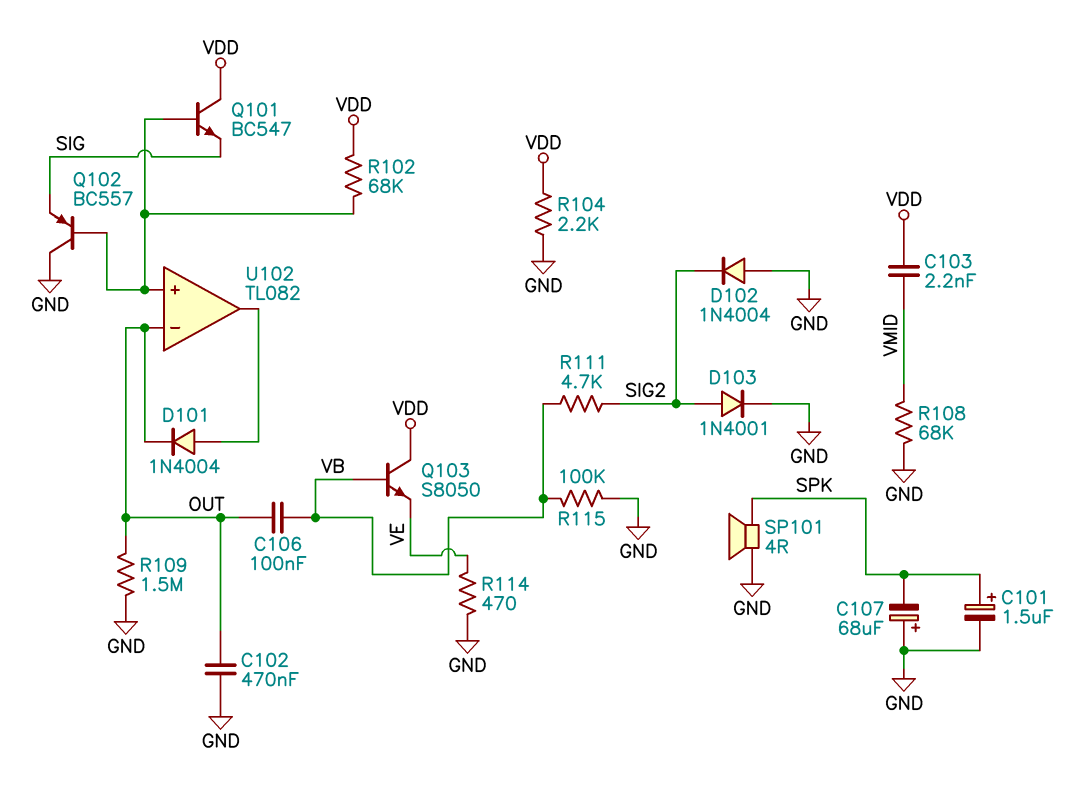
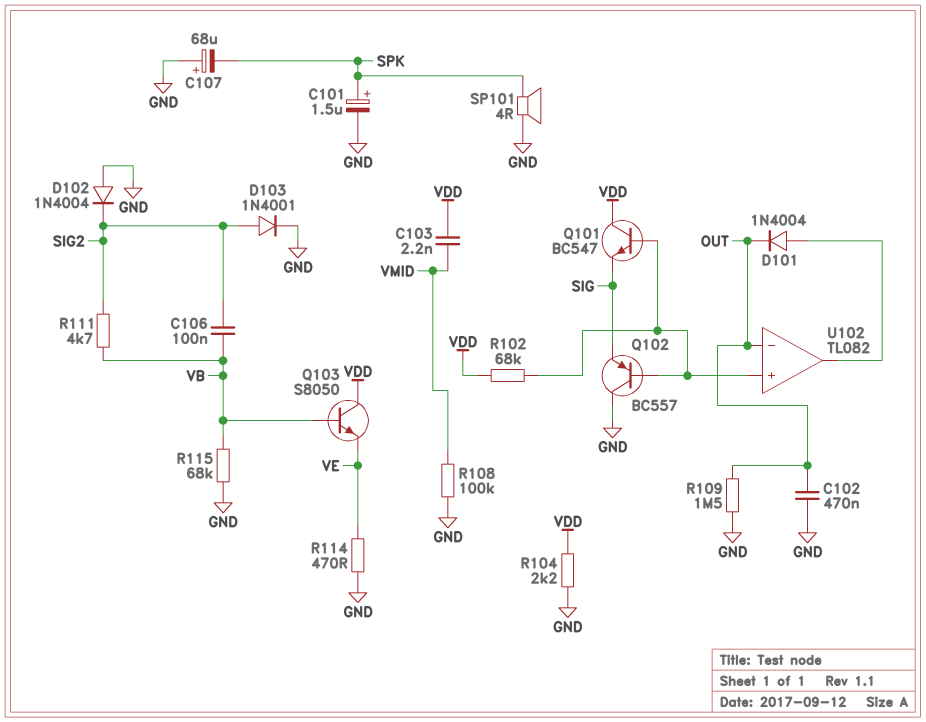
C106: 100nF (OUT, VB) -> 100nF (SIG2, VB)
R108: 68k (GND, VMID) -> 100k (GND, VMID)
R115: 100k (GND, VB) -> 68k (GND, VB)

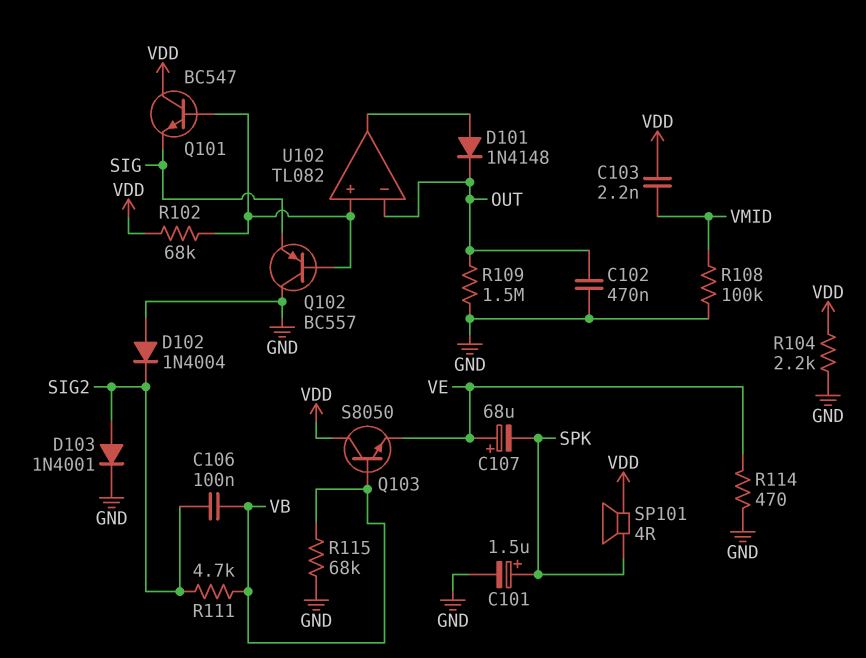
C107: 68uF (plus GND, minus SPK) -> 68uF (plus VE, minus SPK)
D101: diode 1N4004 (A U102/out, K OUT) -> diode 1N4148 (A U102/out, K OUT)
SP101: speaker 4R (GND, SPK) -> speaker 4R (SPK, VDD)

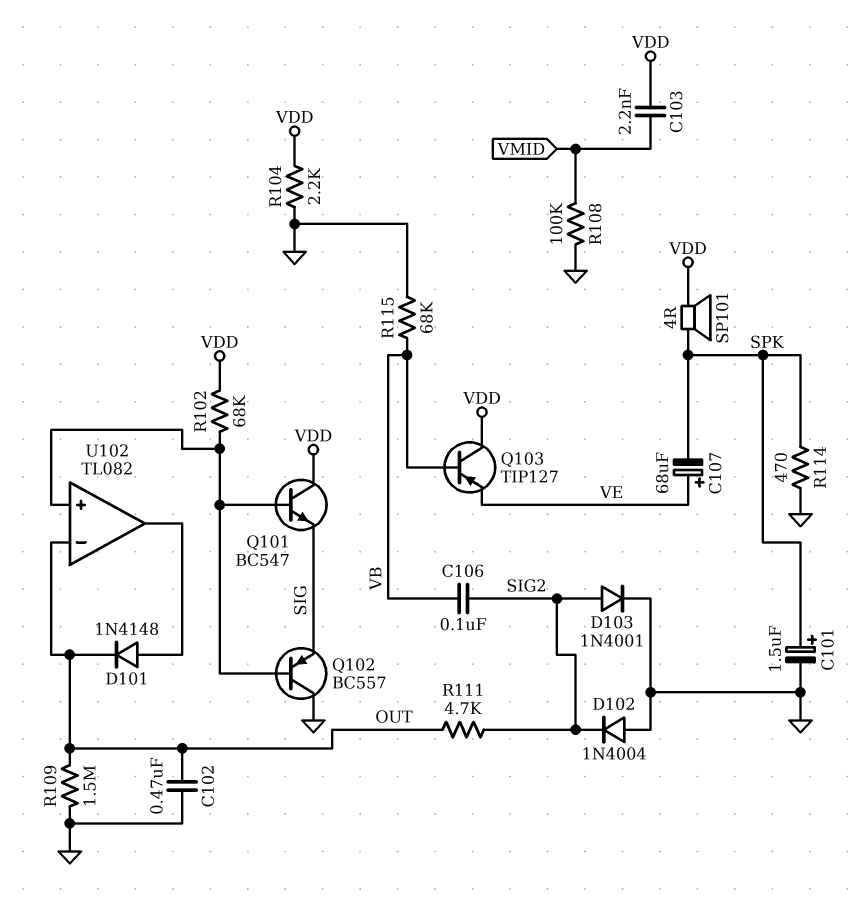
Q103: NPN S8050 (B VB, C VDD, E VE) -> PNP TIP127 (B VB, C VDD, E VE)
R111: 4.7k (SIG2, VB) -> 4.7k (OUT, SIG2)
R114: 470 (GND, VE) -> 470 (GND, SPK)

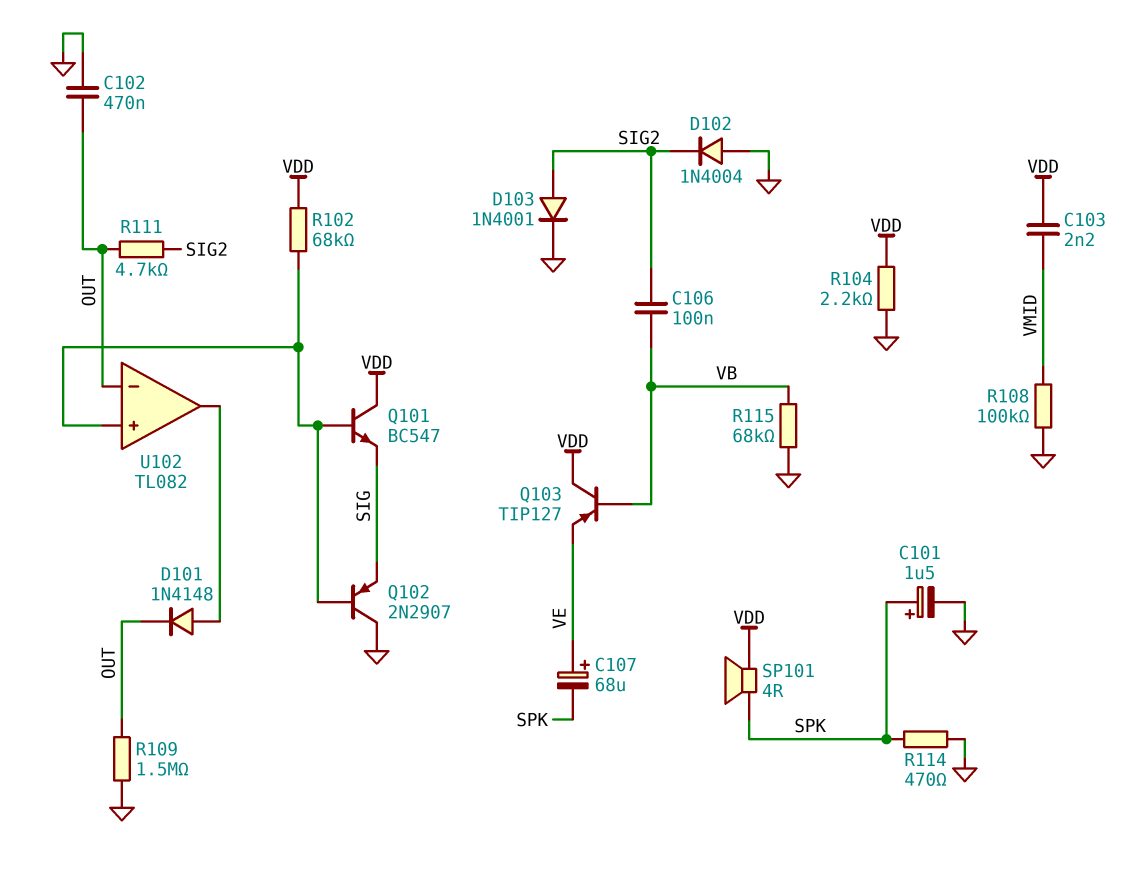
Q102: PNP BC557 (B U102/in+, C GND, E SIG) -> PNP 2N2907 (B U102/in+, C GND, E SIG)

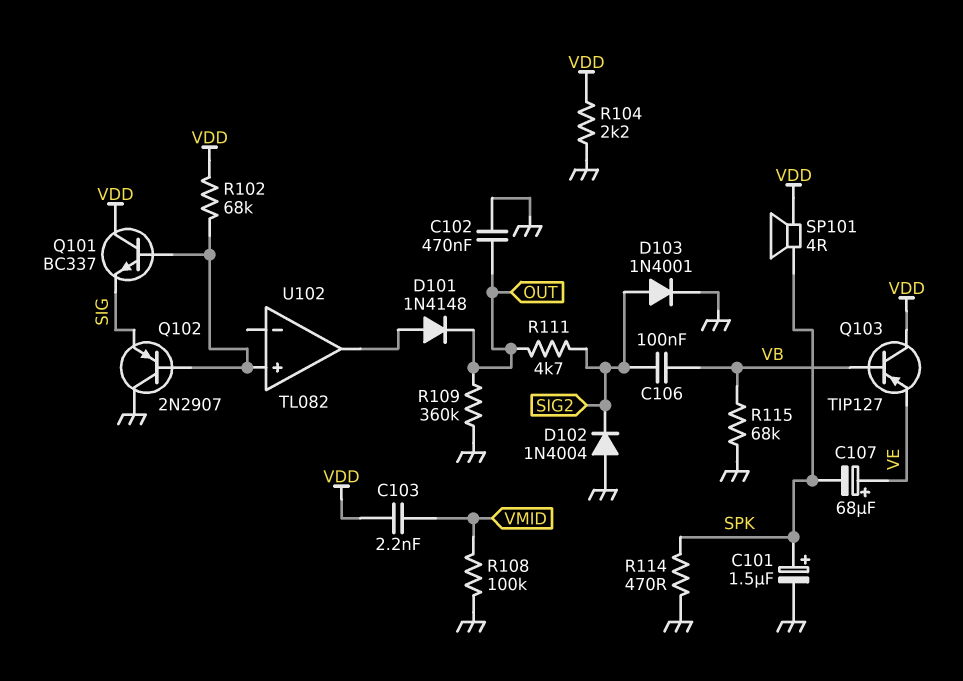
Q101: NPN BC547 (B U102/in+, C VDD, E SIG) -> NPN BC337 (B U102/in+, C VDD, E SIG)
R109: 1.5M (GND, OUT) -> 360k (GND, OUT)
U102 pin in-: OUT -> none

